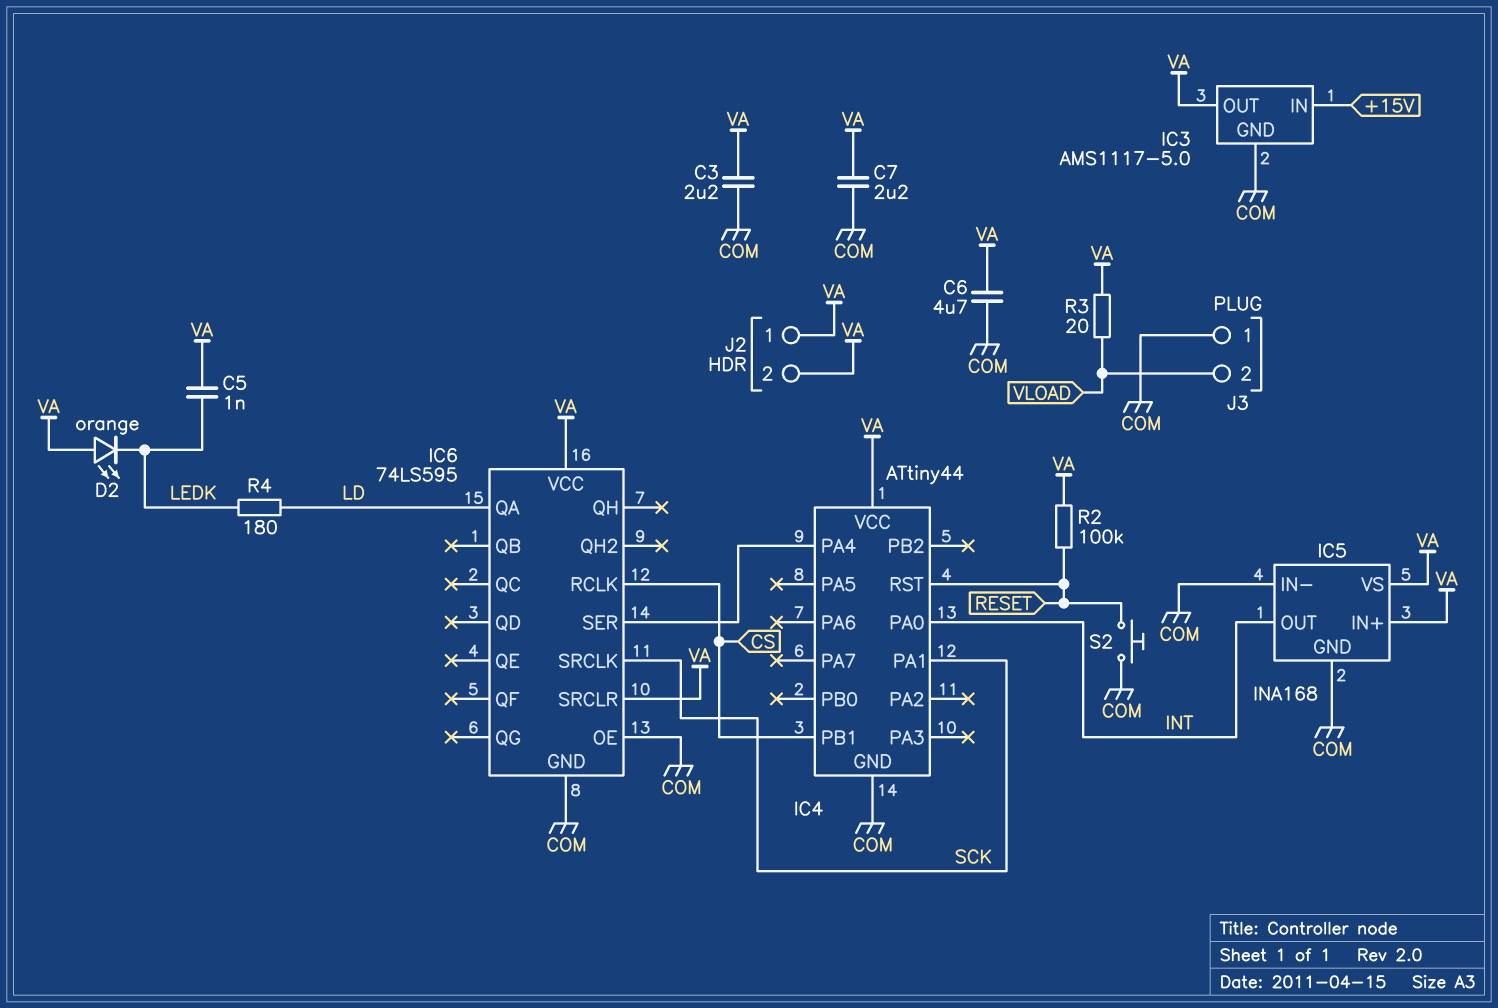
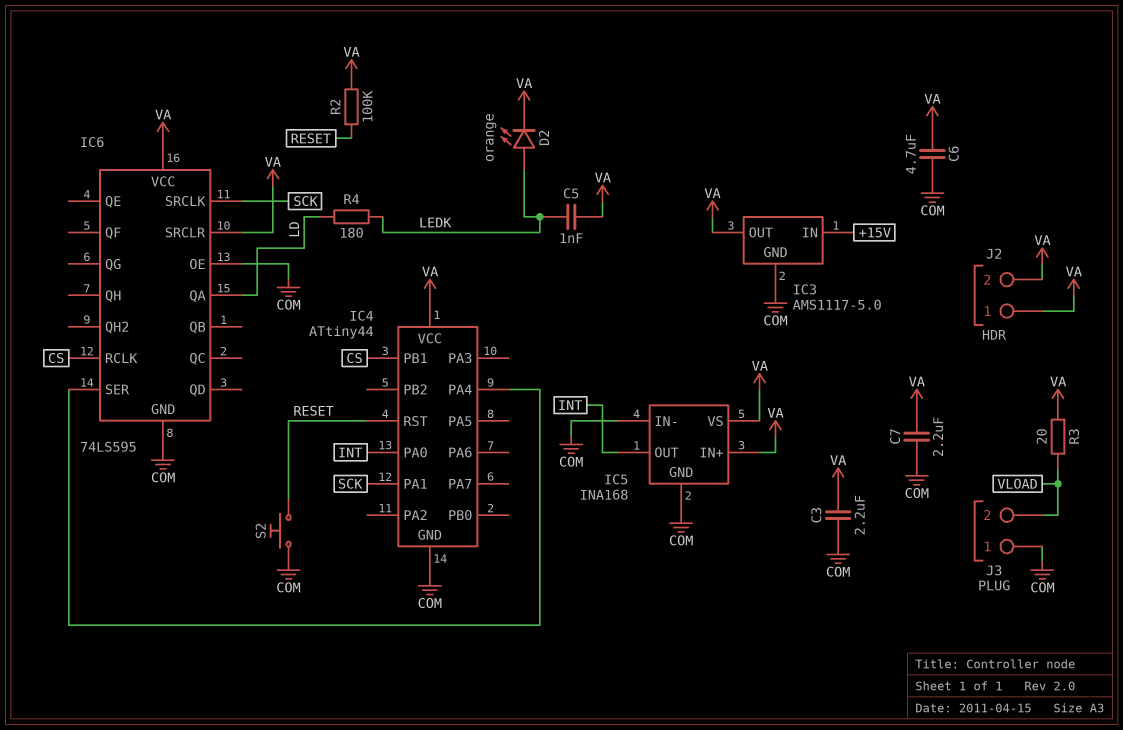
D2: LED orange (A VA, K LEDK) -> LED orange (A LEDK, K VA)

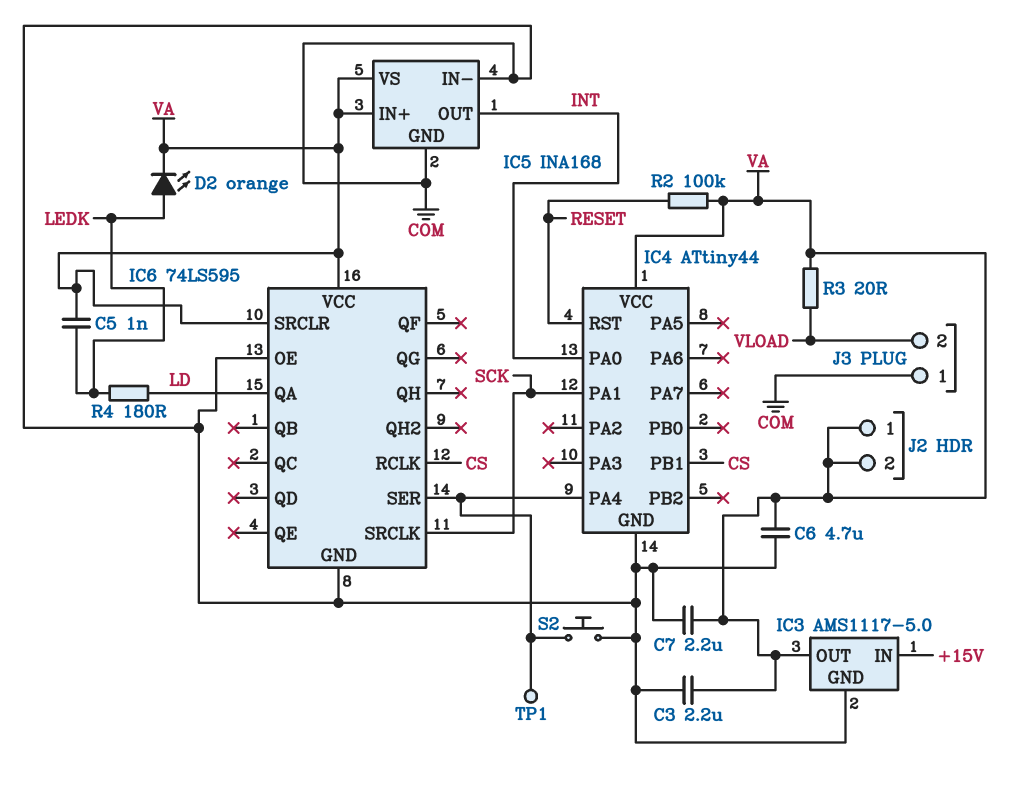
S2: button (COM, RESET) -> button (COM, IC4/PA4)
TP1: none -> test point (IC4/PA4)

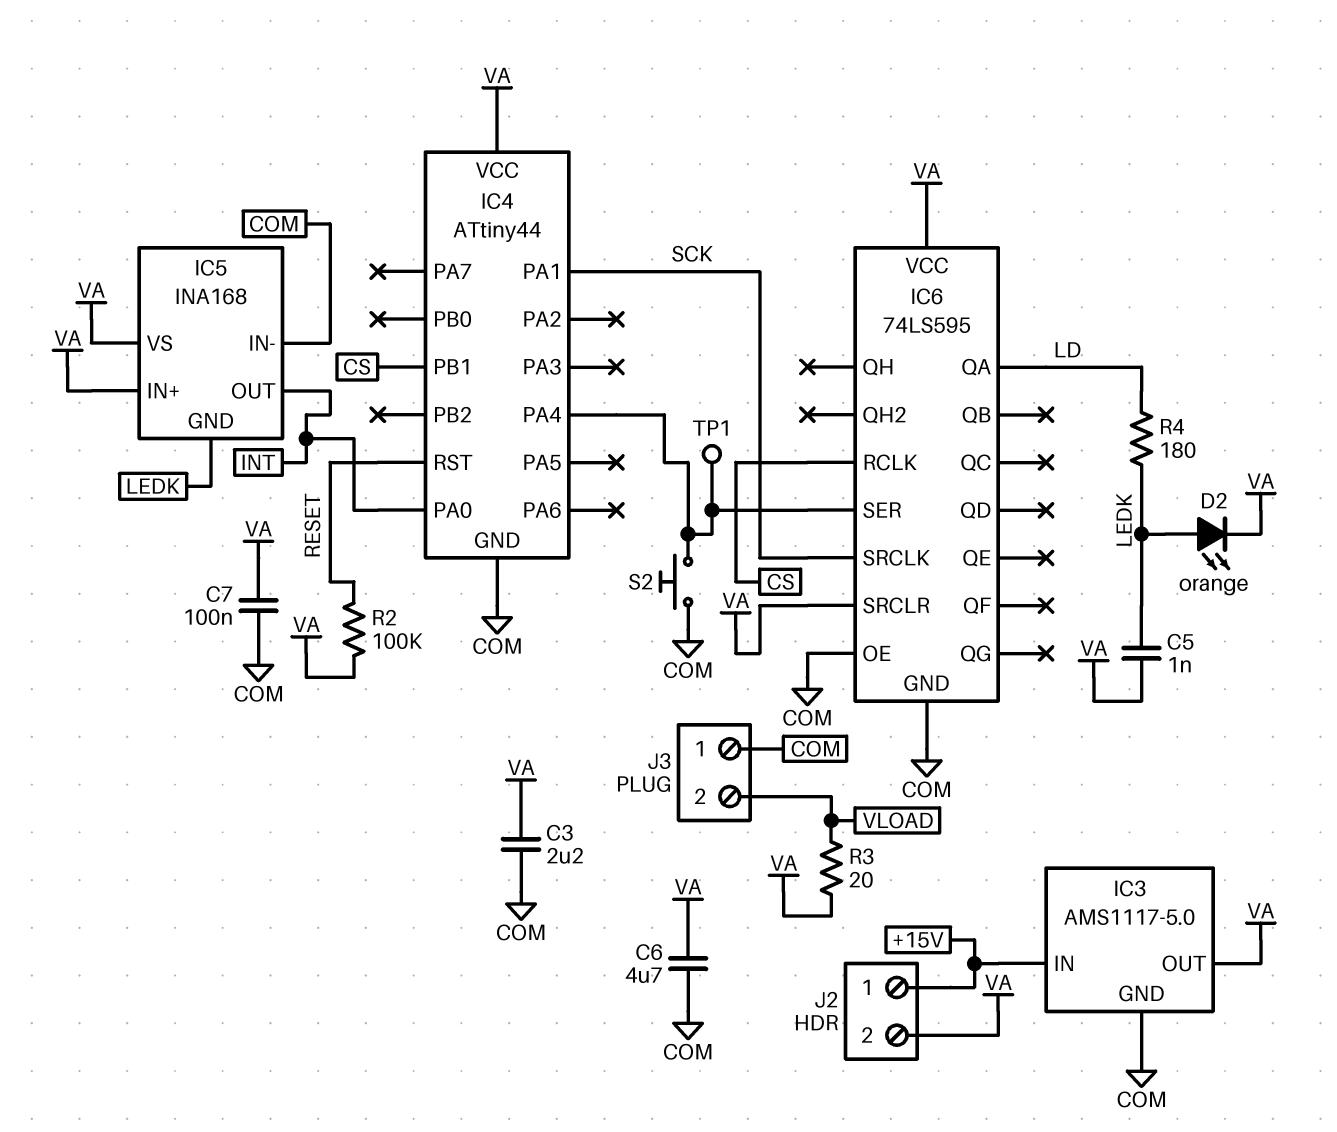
C7: 2.2uF (COM, VA) -> 100nF (COM, VA)
IC5 pin GND: COM -> LEDK
J2 pin 1: VA -> +15V

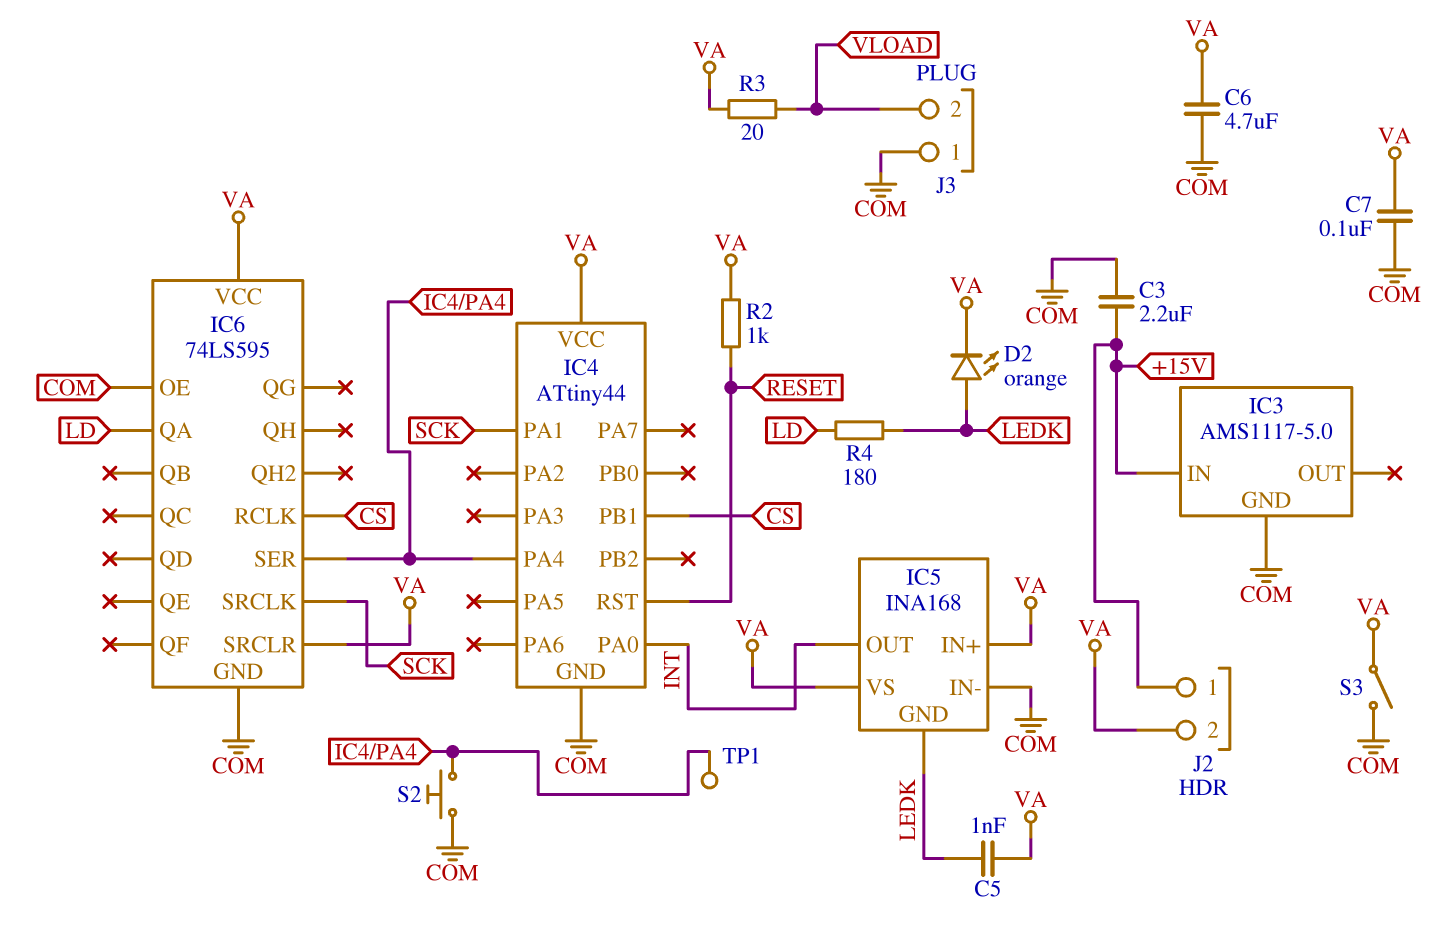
C3: 2.2uF (COM, VA) -> 2.2uF (+15V, COM)
IC3 pin OUT: VA -> none
R2: 100k (RESET, VA) -> 1k (RESET, VA)
S3: none -> switch (COM, VA)

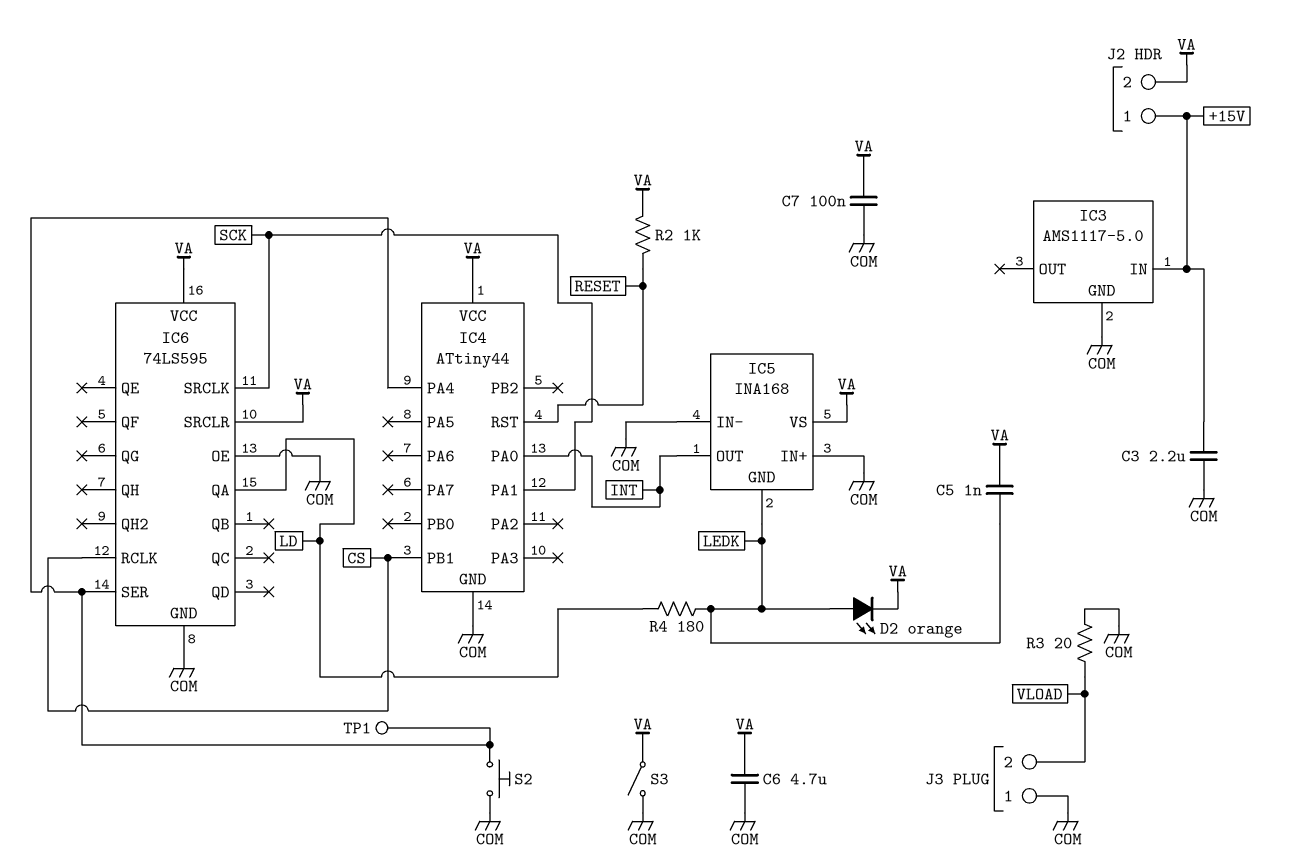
IC5 pin IN+: VA -> COM
R3: 20 (VA, VLOAD) -> 20 (COM, VLOAD)

